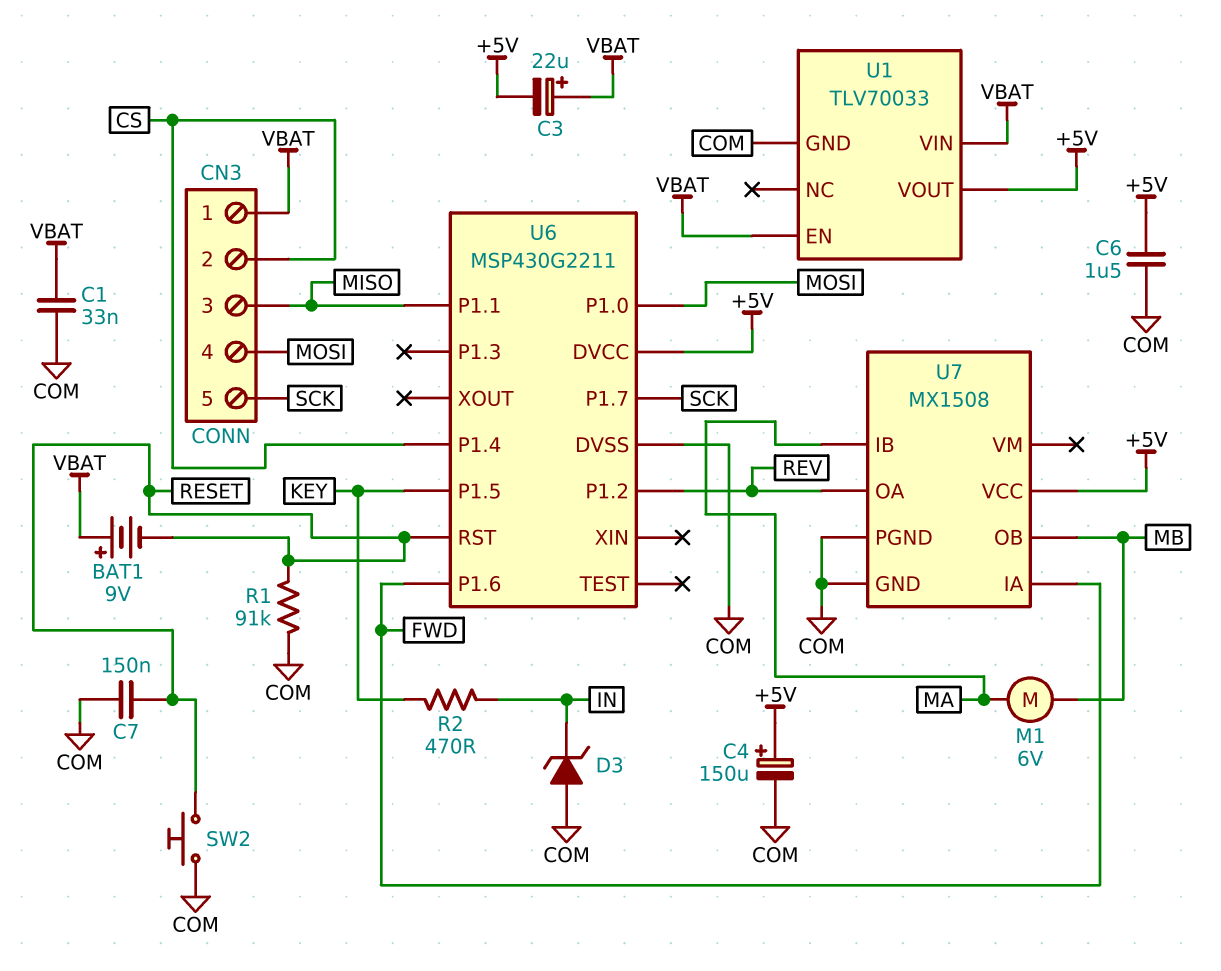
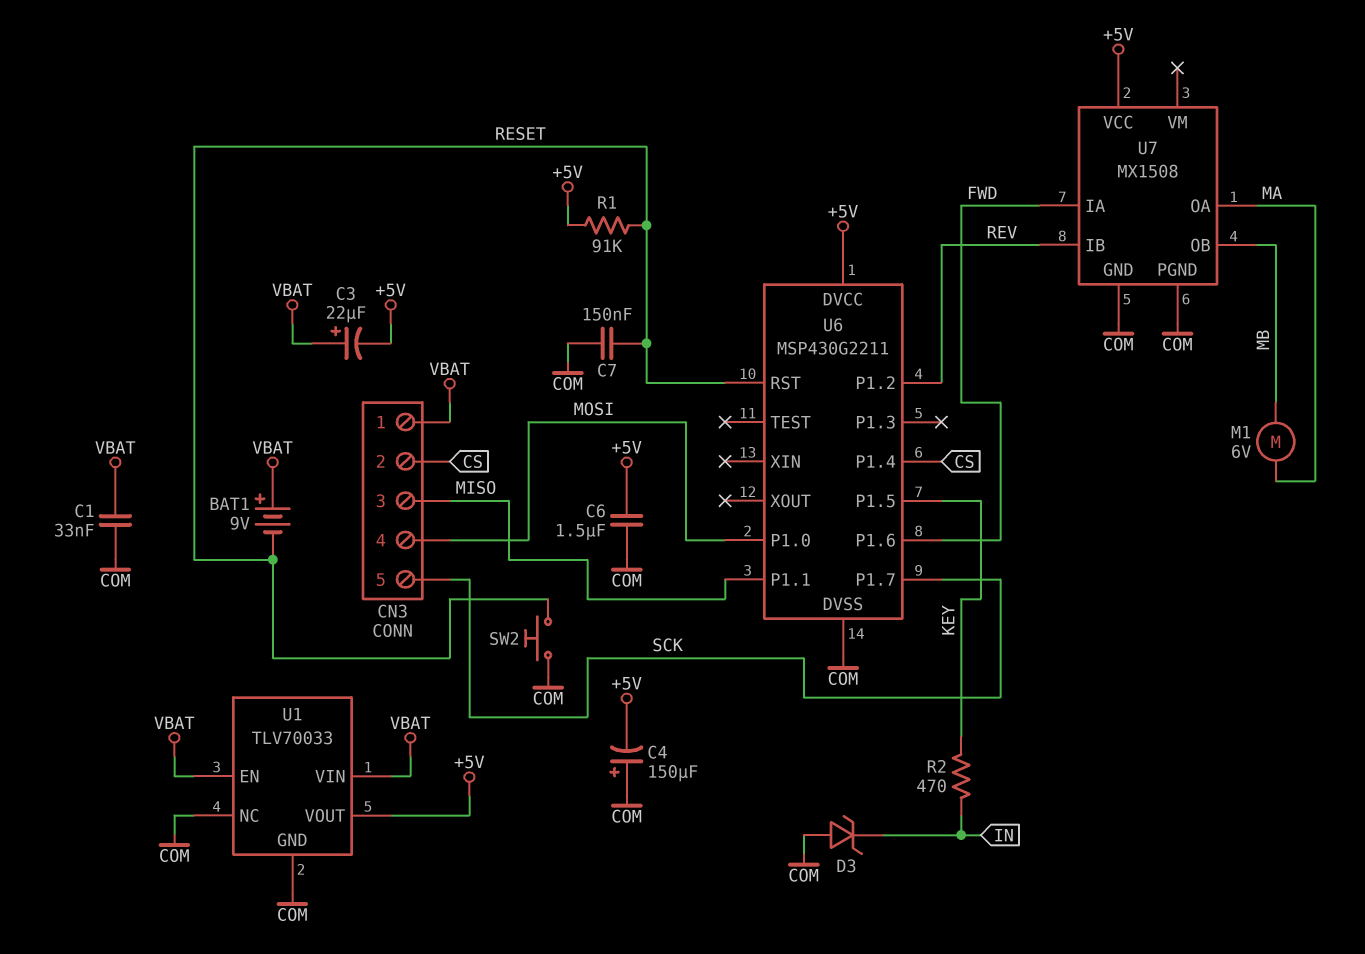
C4: 150uF (plus +5V, minus COM) -> 150uF (plus COM, minus +5V)
R1: 91k (COM, RESET) -> 91k (+5V, RESET)
U1 pin NC: none -> COM
U7 pin IB: MA -> REV
U7 pin OA: REV -> MA

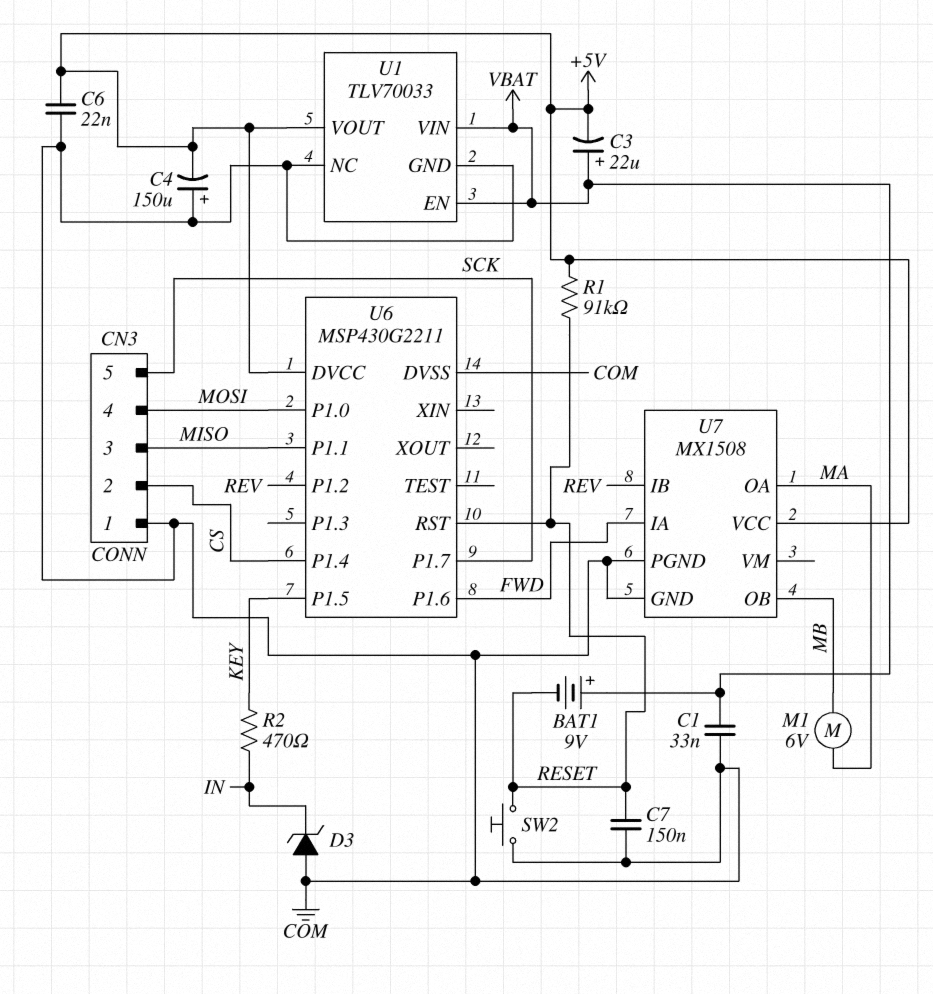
C6: 1.5uF (+5V, COM) -> 22nF (+5V, COM)
CN3 pin 1: VBAT -> COM

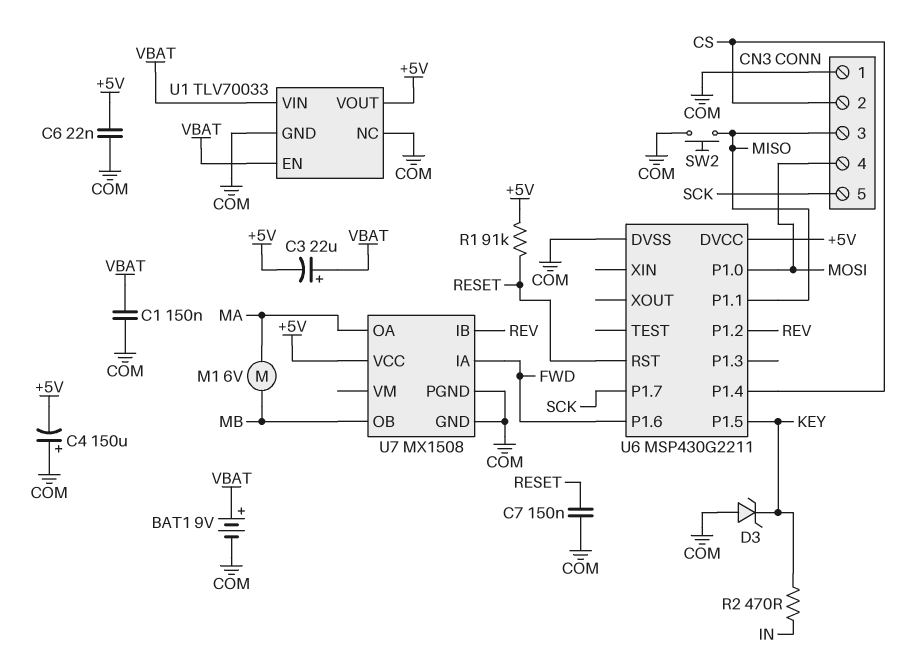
BAT1: 9V (plus VBAT, minus RESET) -> 9V (plus VBAT, minus COM)
C1: 33nF (COM, VBAT) -> 150nF (COM, VBAT)
D3: zener (A COM, K IN) -> zener (A COM, K KEY)
SW2: button (COM, RESET) -> button (COM, MISO)

